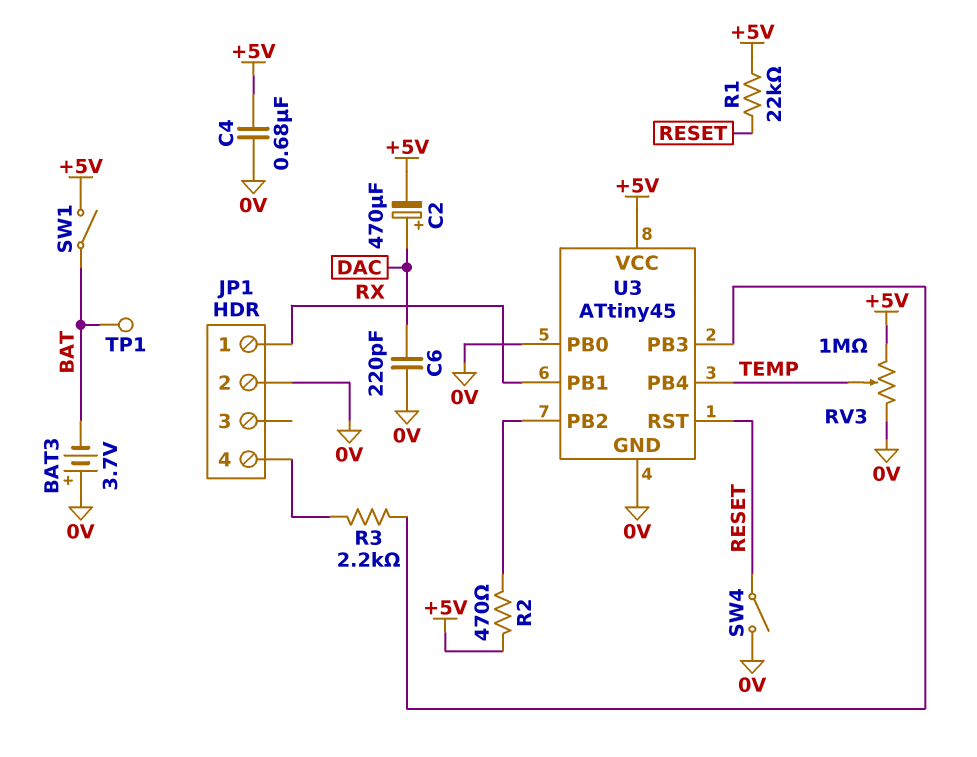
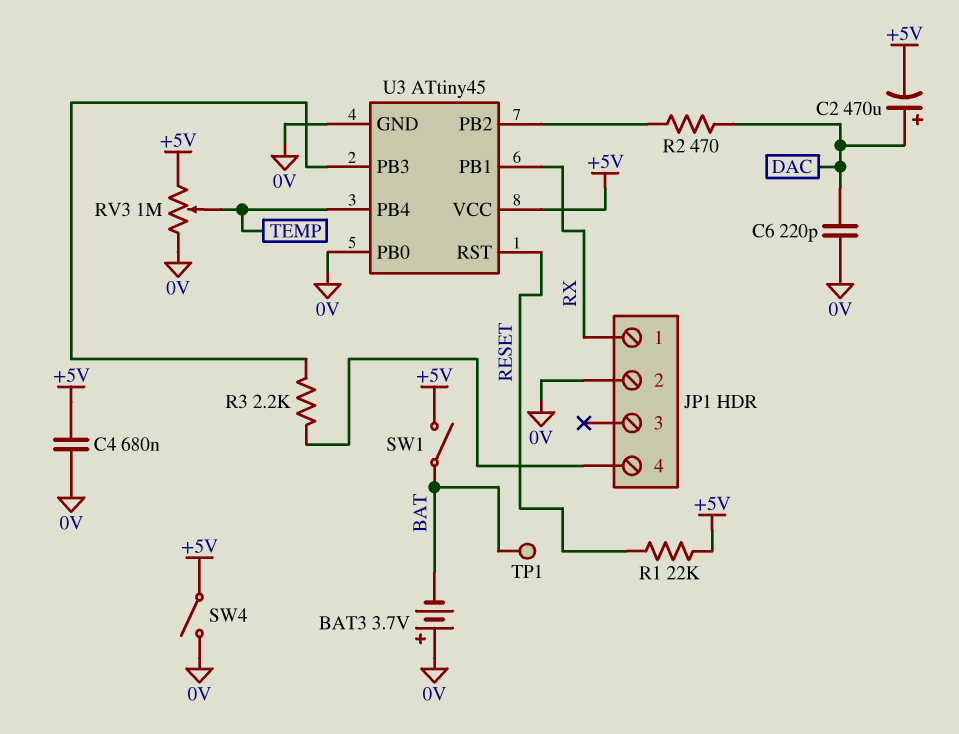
R2: 470 (+5V, U3/PB2) -> 470 (DAC, U3/PB2)
SW4: switch (0V, RESET) -> switch (+5V, 0V)

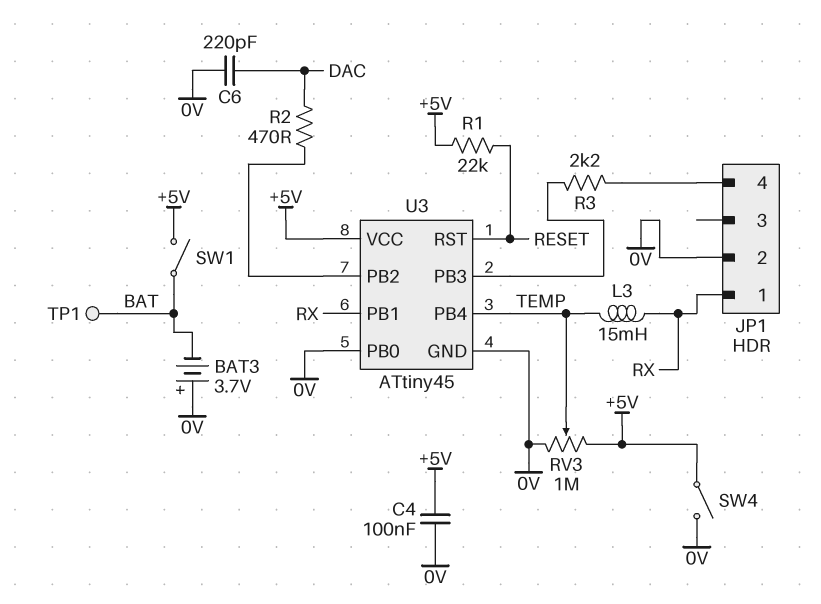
C2: 470uF (plus DAC, minus +5V) -> none
C4: 680nF (+5V, 0V) -> 100nF (+5V, 0V)
L3: none -> 15mH (RX, TEMP)

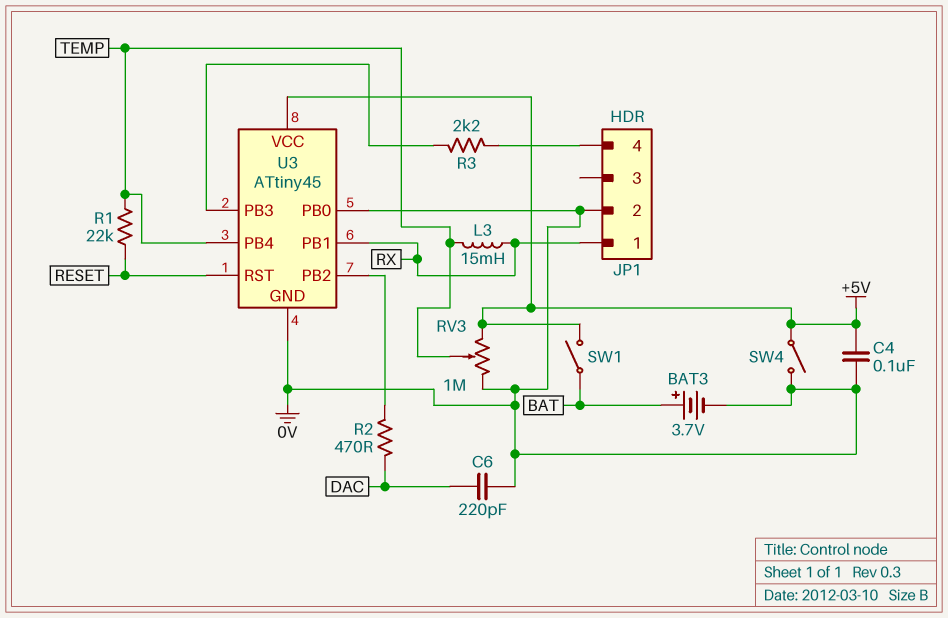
BAT3: 3.7V (plus 0V, minus BAT) -> 3.7V (plus BAT, minus 0V)
R1: 22k (+5V, RESET) -> 22k (RESET, TEMP)
TP1: test point (BAT) -> none

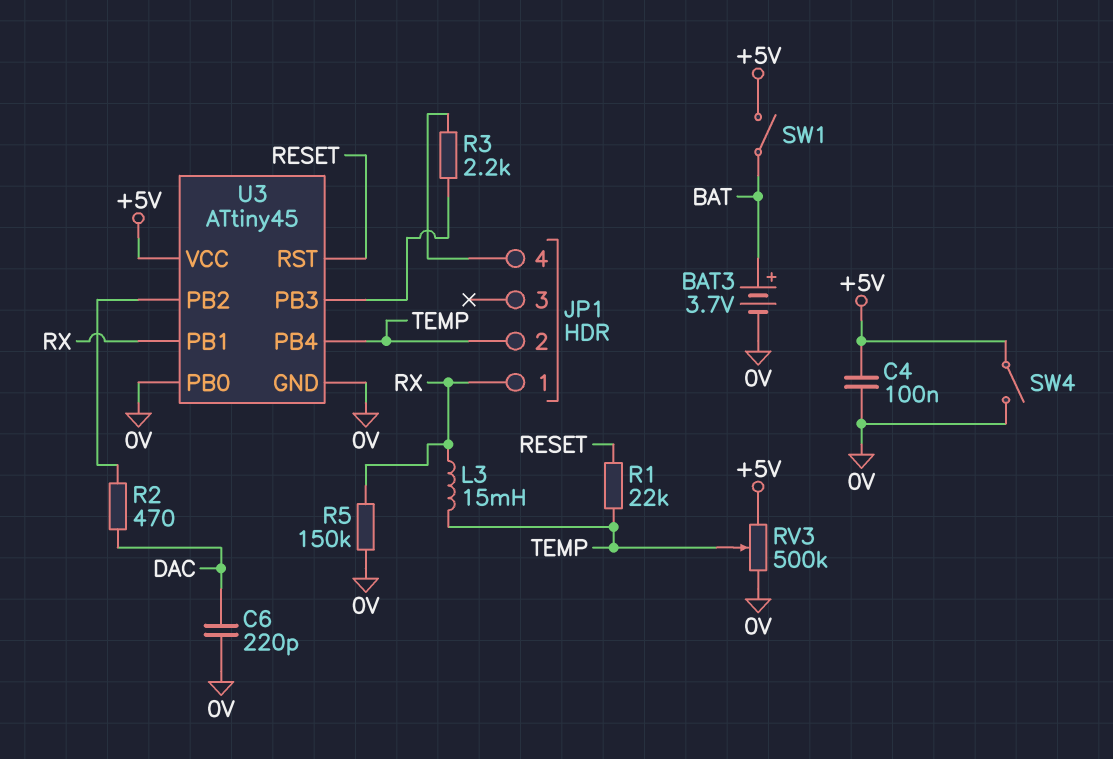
JP1 pin 2: 0V -> TEMP
R5: none -> 150k (0V, RX)
RV3: 1M (+5V, 0V, wiper TEMP) -> 500k (+5V, 0V, wiper TEMP)

